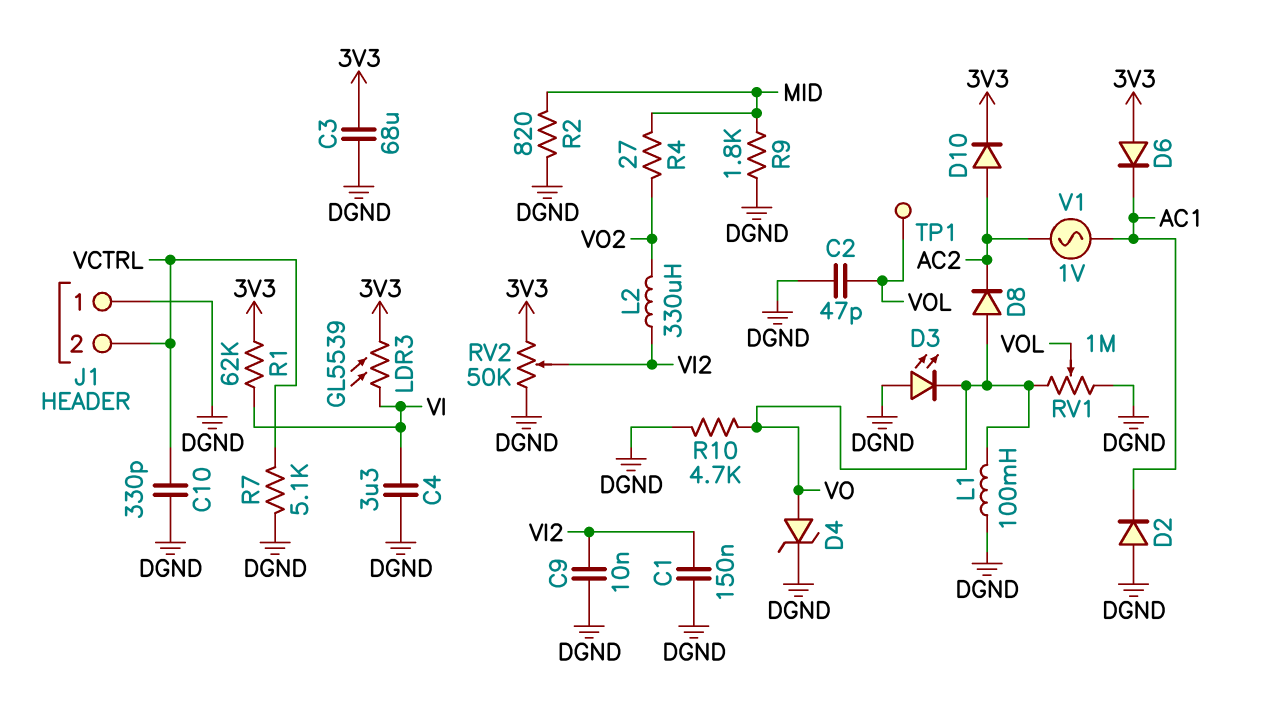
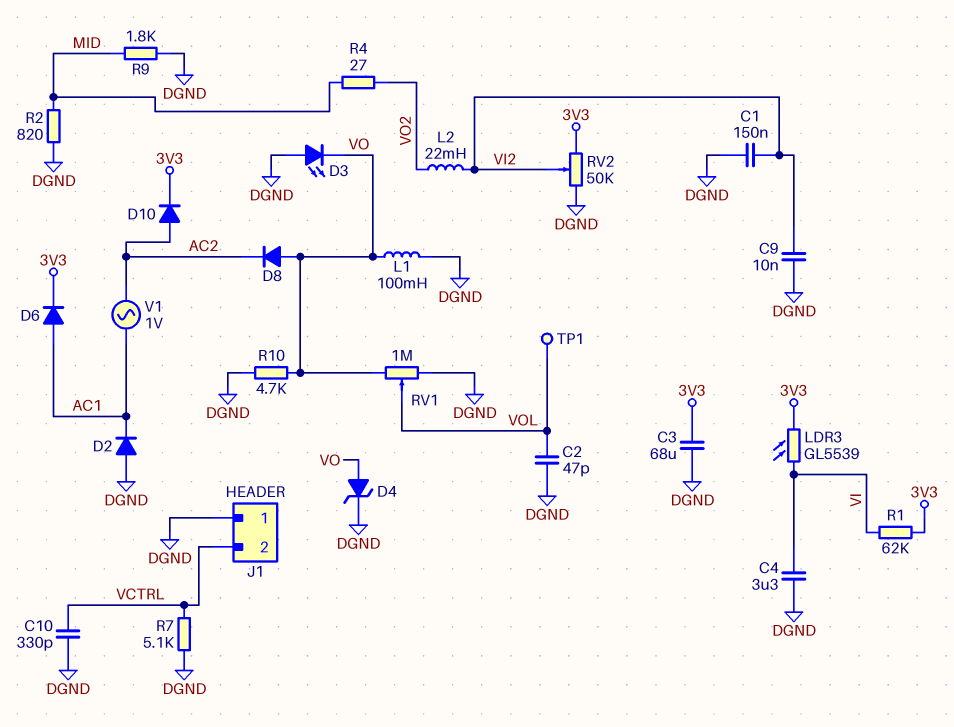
D6: diode (A 3V3, K AC1) -> diode (A AC1, K 3V3)
L2: 330uH (VI2, VO2) -> 22mH (VI2, VO2)

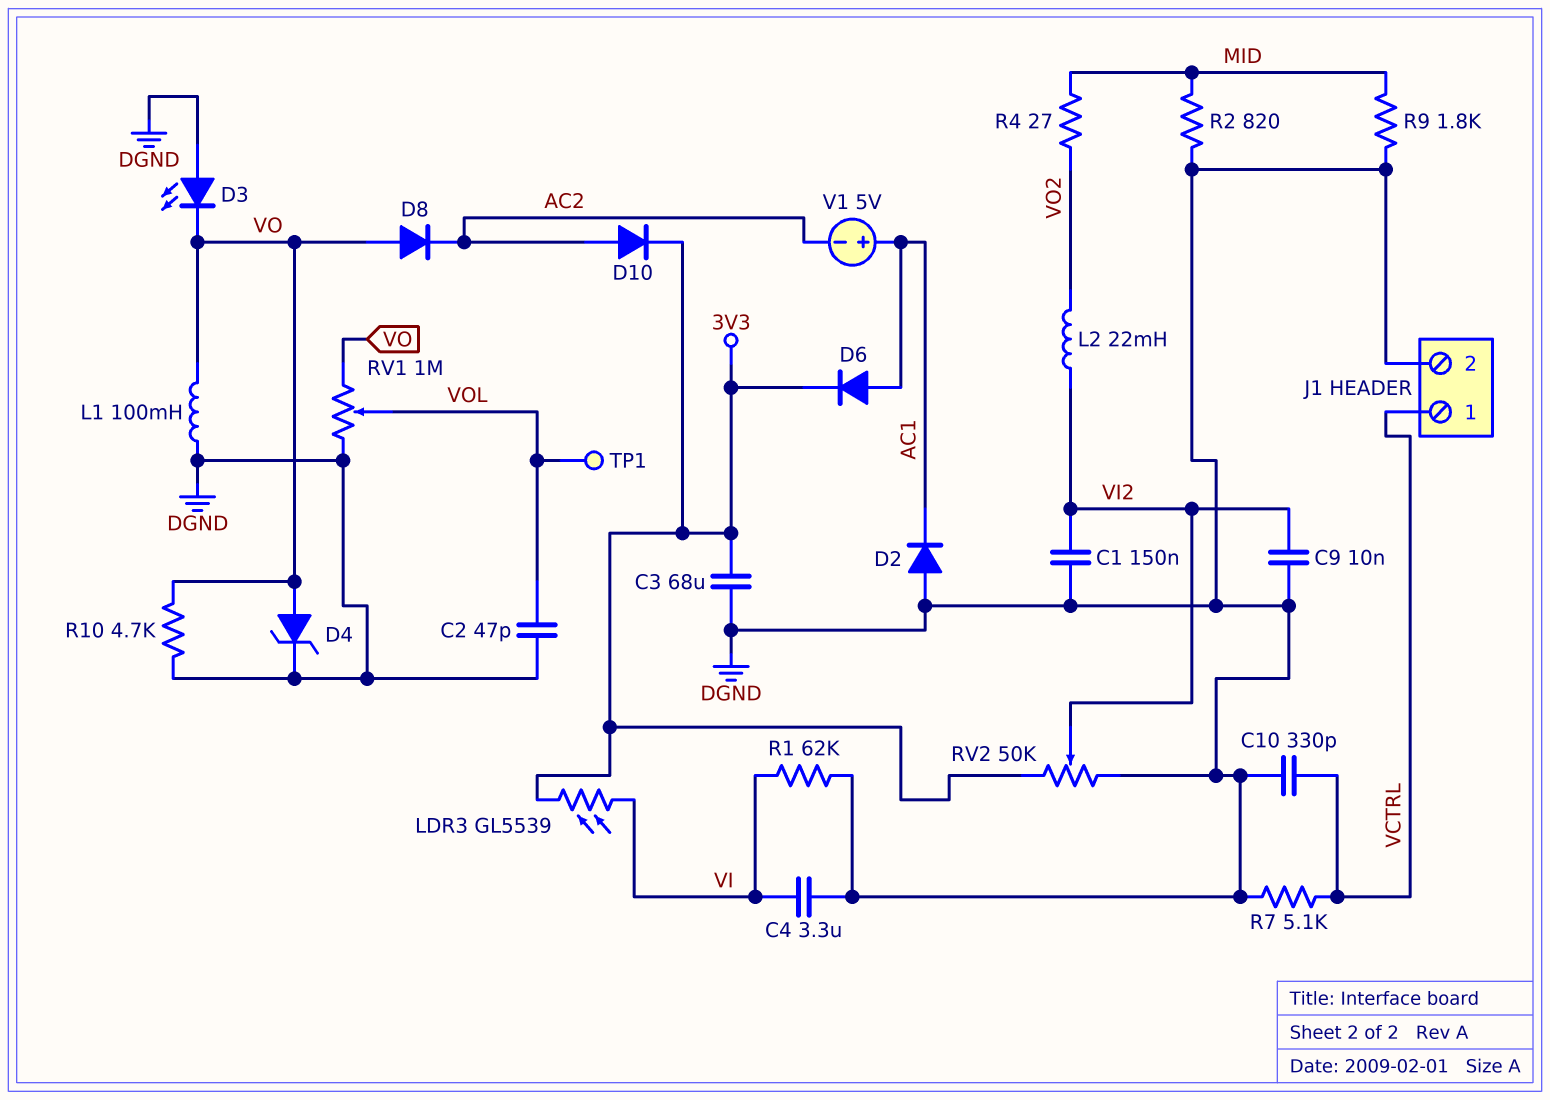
J1 pin 1: DGND -> VCTRL
J1 pin 2: VCTRL -> DGND
R1: 62k (3V3, VI) -> 62k (DGND, VI)
V1: AC 1V (AC1, AC2) -> 5V (plus AC1, minus AC2)

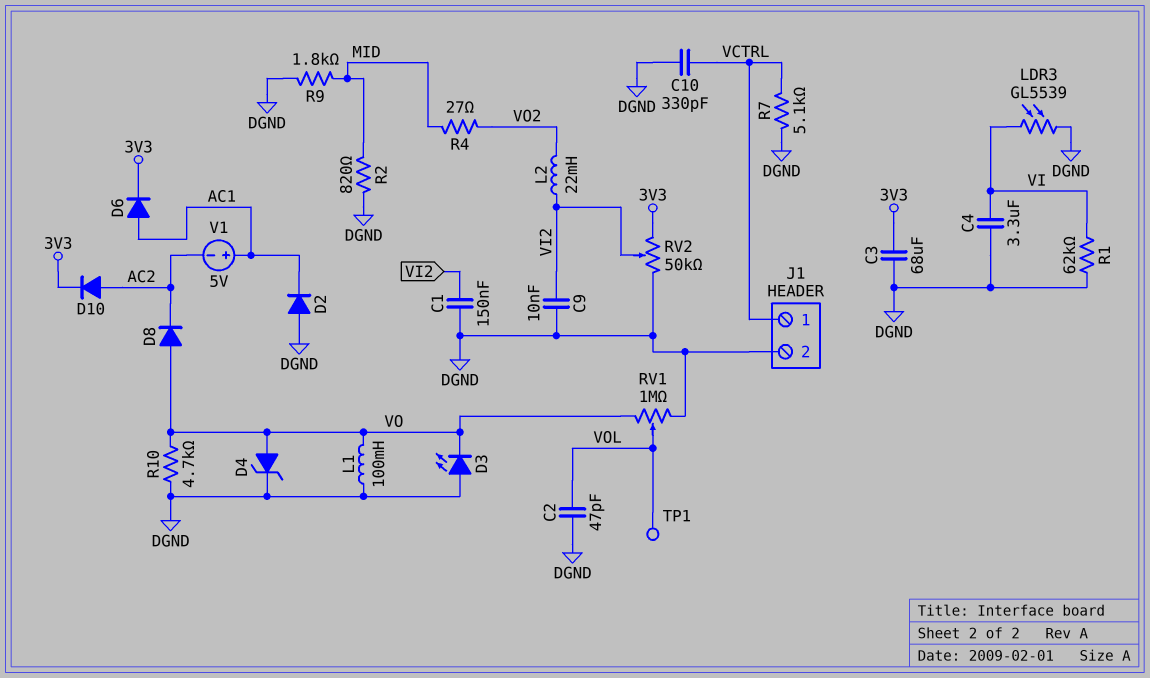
LDR3: GL5539 (3V3, VI) -> GL5539 (DGND, VI)

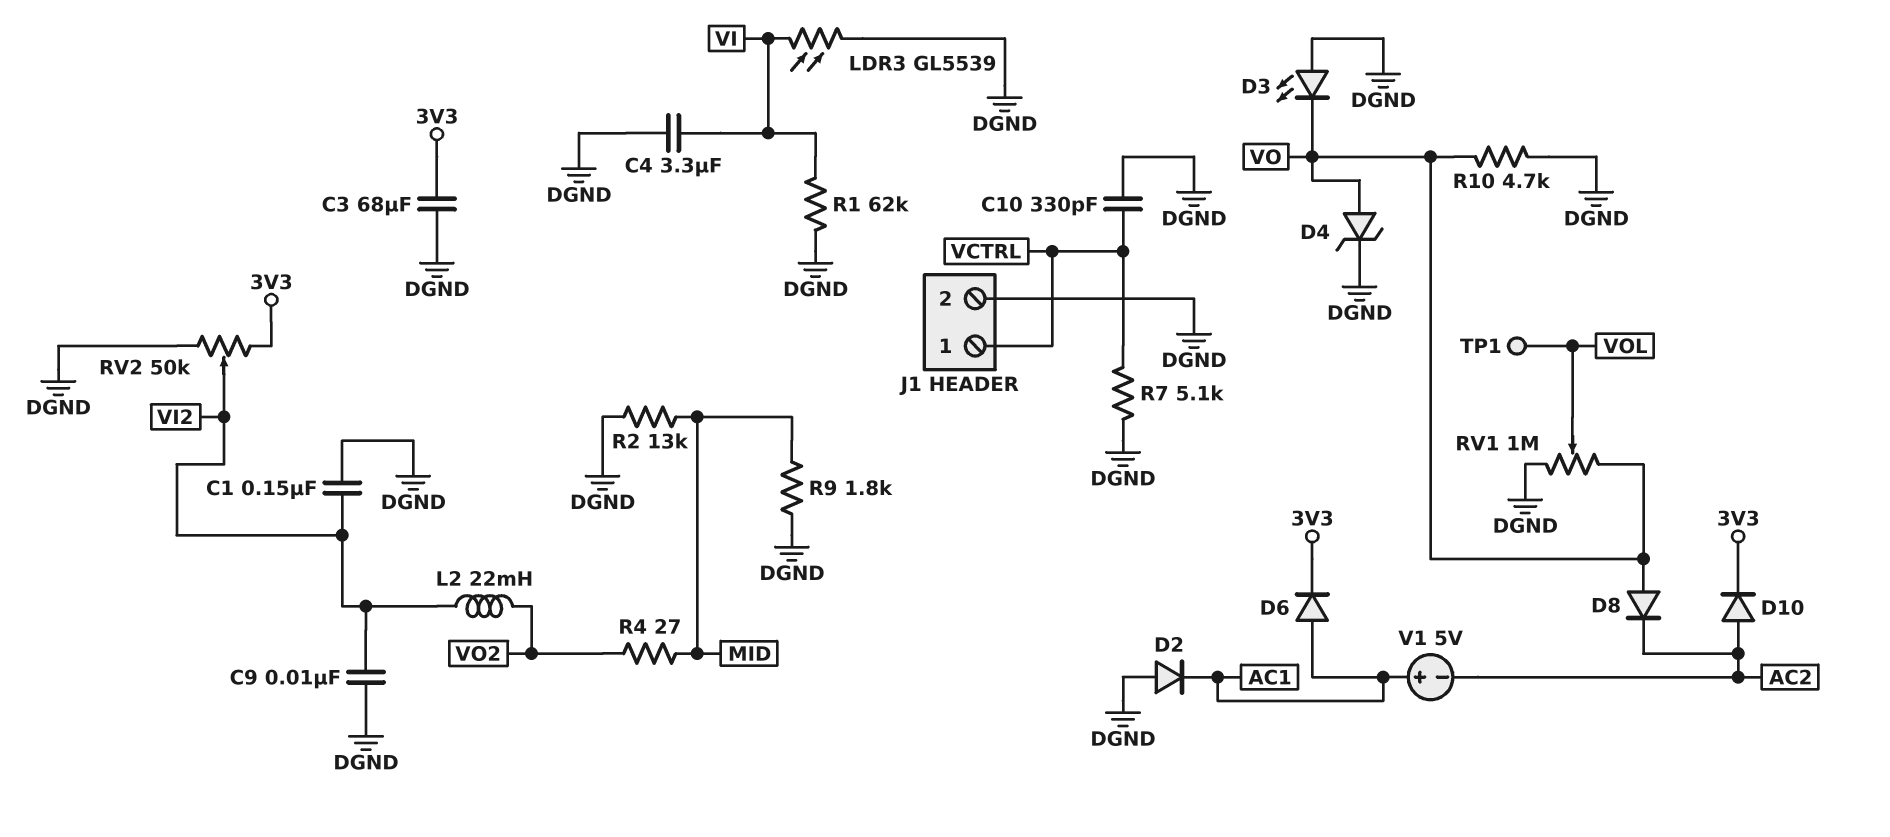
C2: 47pF (DGND, VOL) -> none
L1: 100mH (DGND, VO) -> none
R2: 820 (DGND, MID) -> 13k (DGND, MID)

